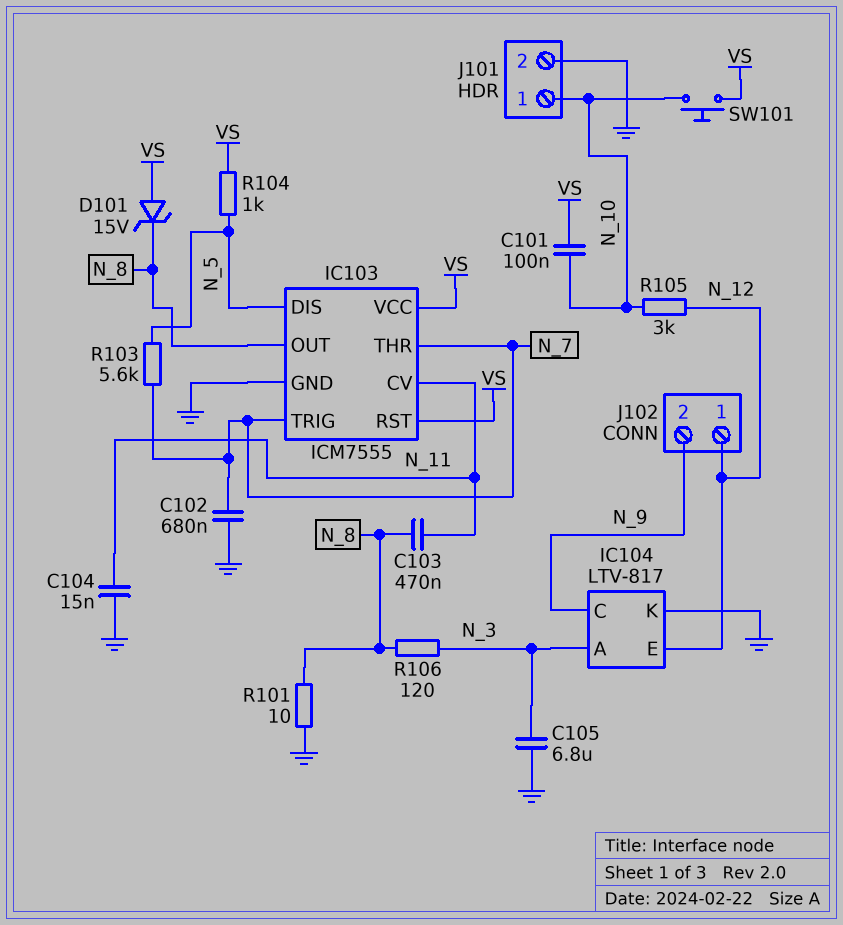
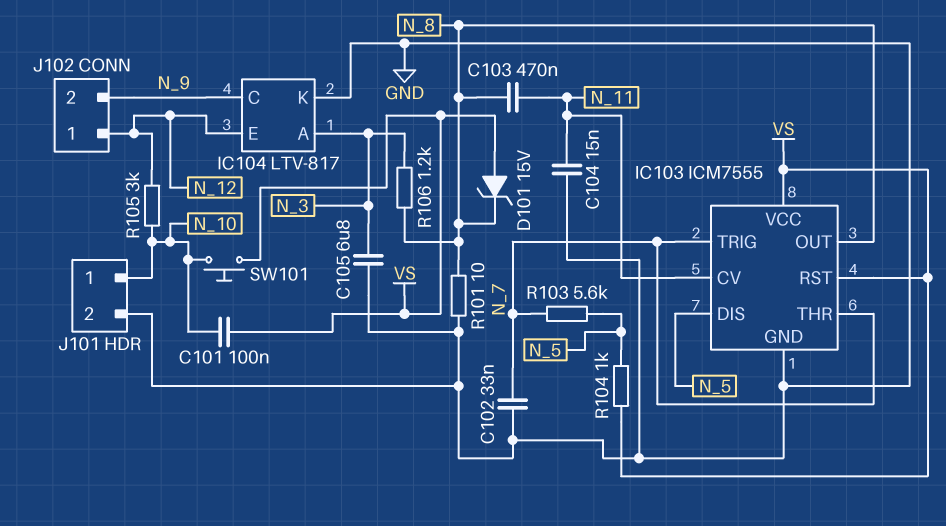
C102: 680nF (GND, N_7) -> 33nF (GND, N_7)
R106: 120 (N_3, N_8) -> 1.2k (N_3, N_8)

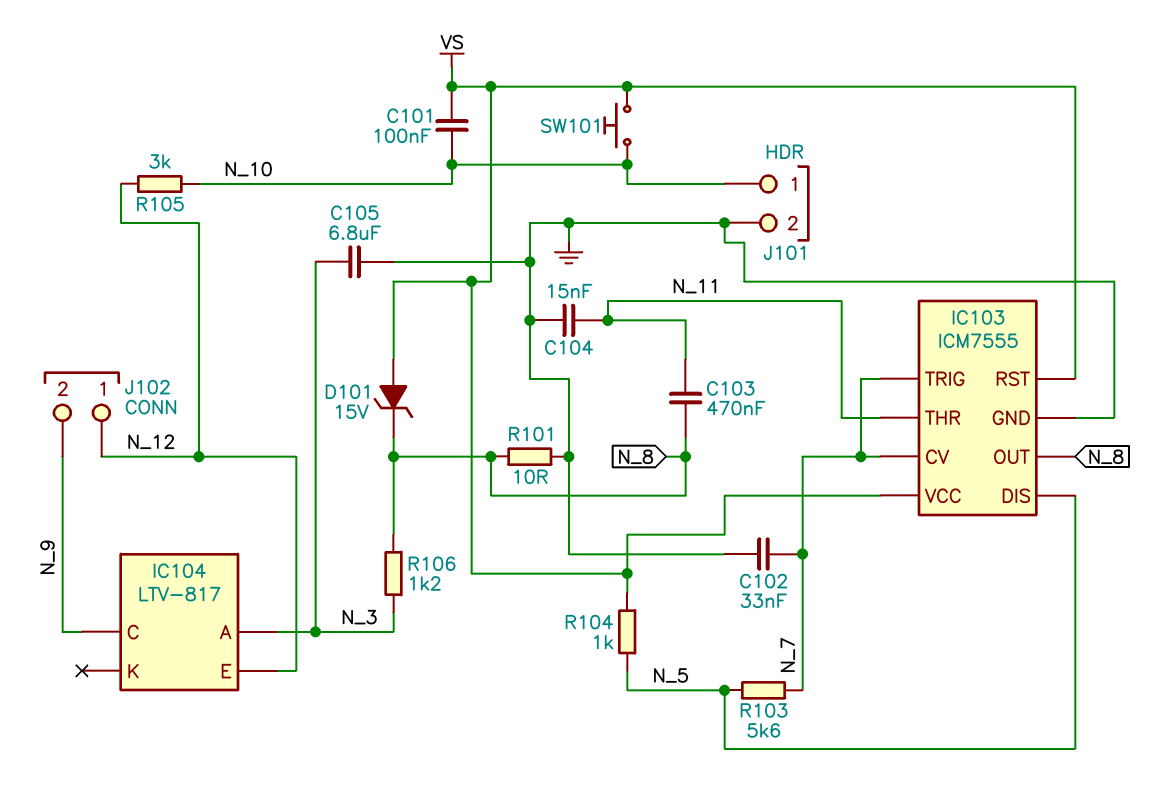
IC103 pin CV: N_11 -> N_7
IC103 pin THR: N_7 -> N_11
IC104 pin K: GND -> none

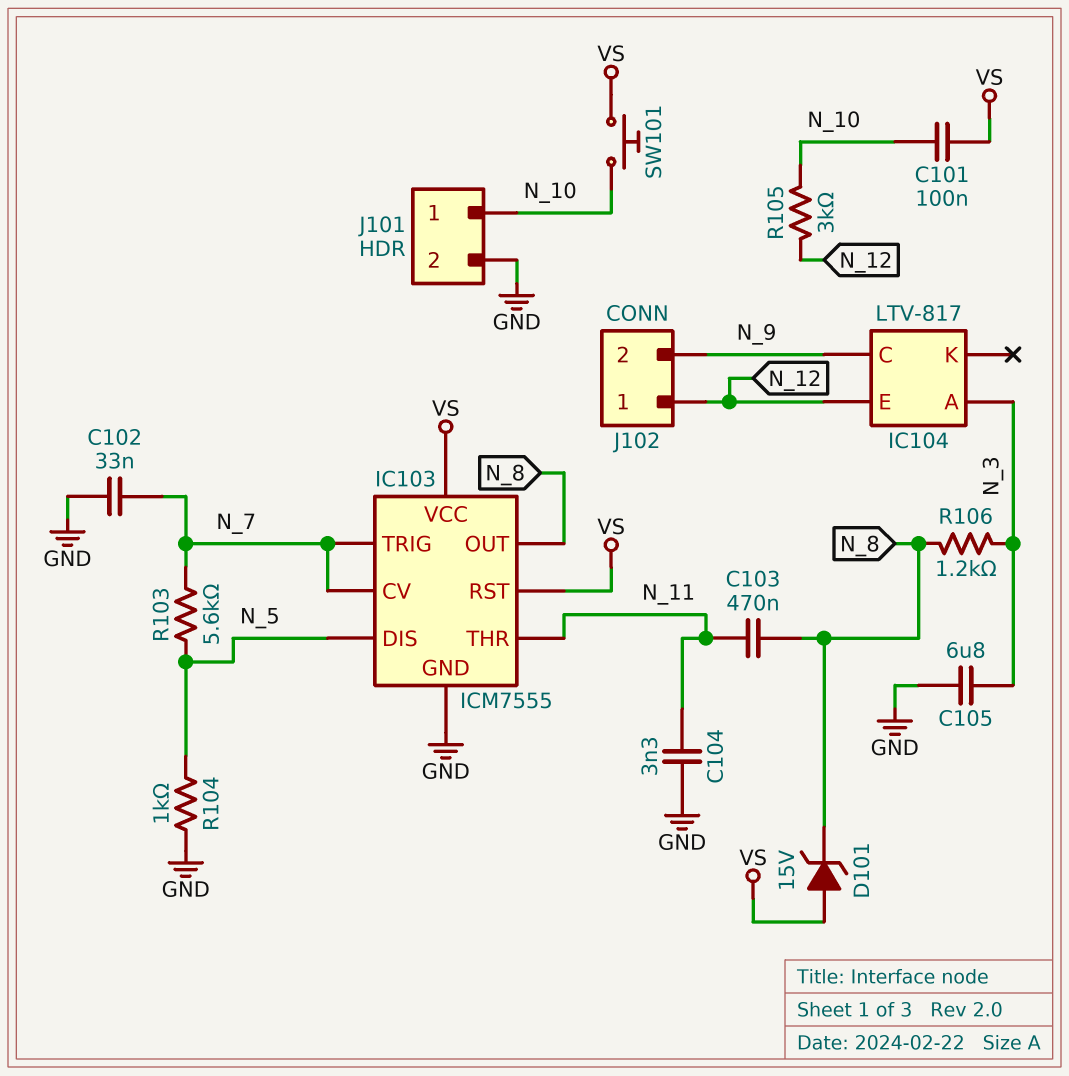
C104: 15nF (GND, N_11) -> 3.3nF (GND, N_11)
R101: 10 (GND, N_8) -> none
R104: 1k (N_5, VS) -> 1k (GND, N_5)

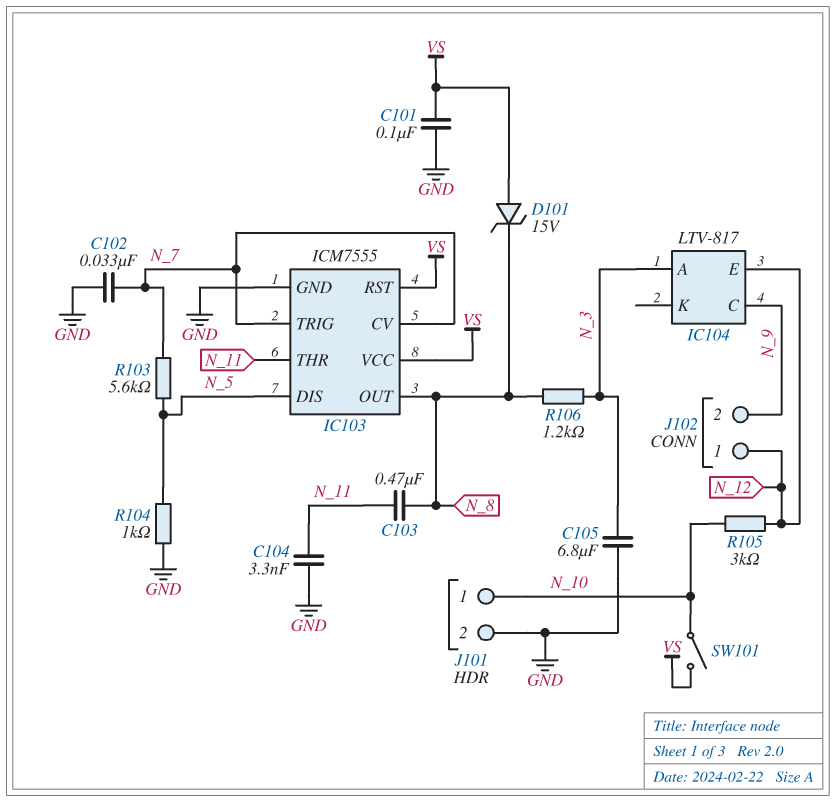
C101: 100nF (N_10, VS) -> 100nF (GND, VS)
SW101: button (N_10, VS) -> switch (N_10, VS)

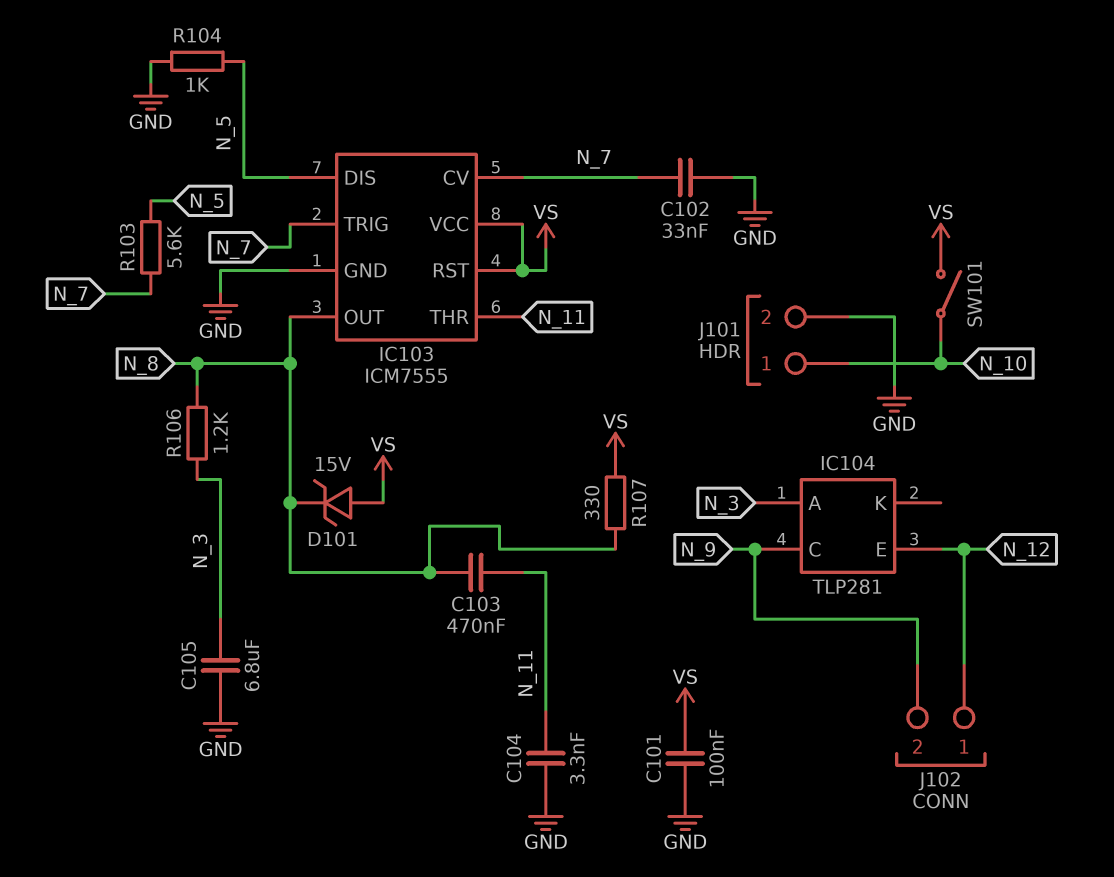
IC104: LTV-817 -> TLP281
R105: 3k (N_10, N_12) -> none
R107: none -> 330 (N_8, VS)

